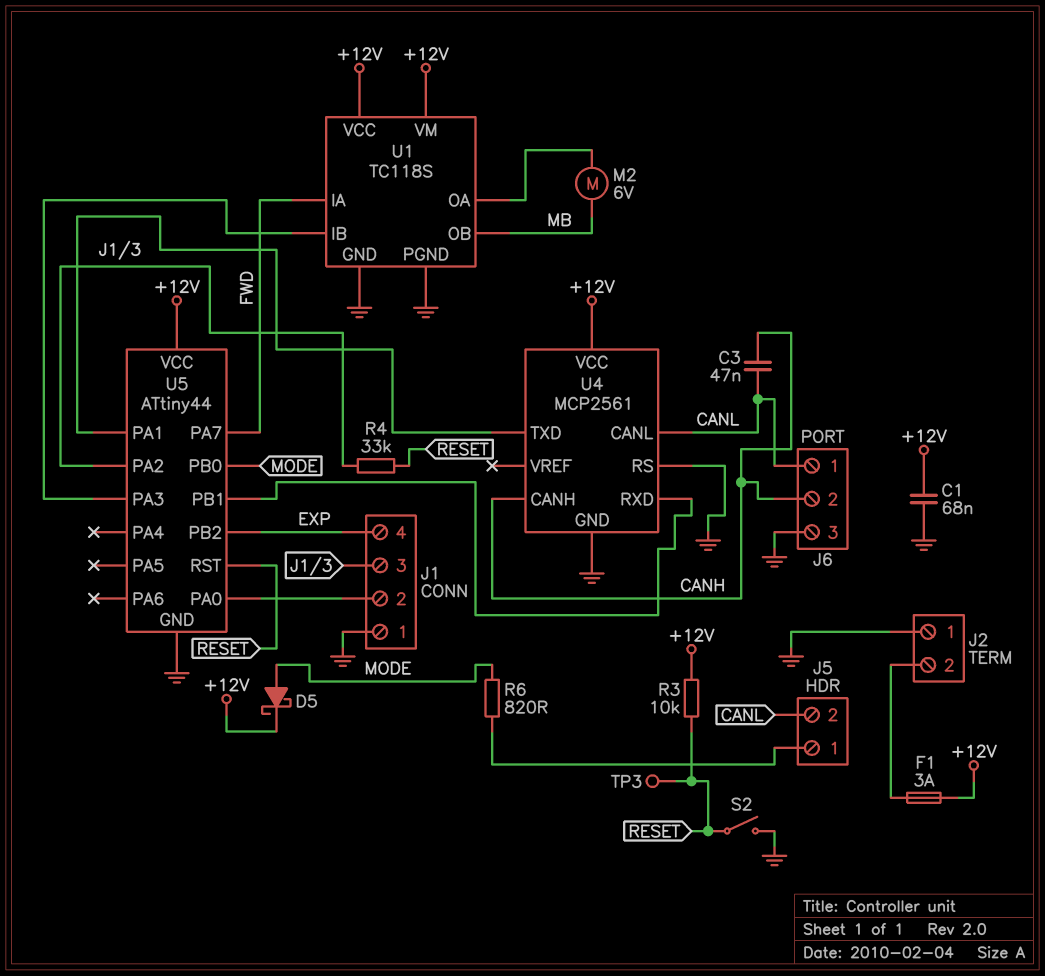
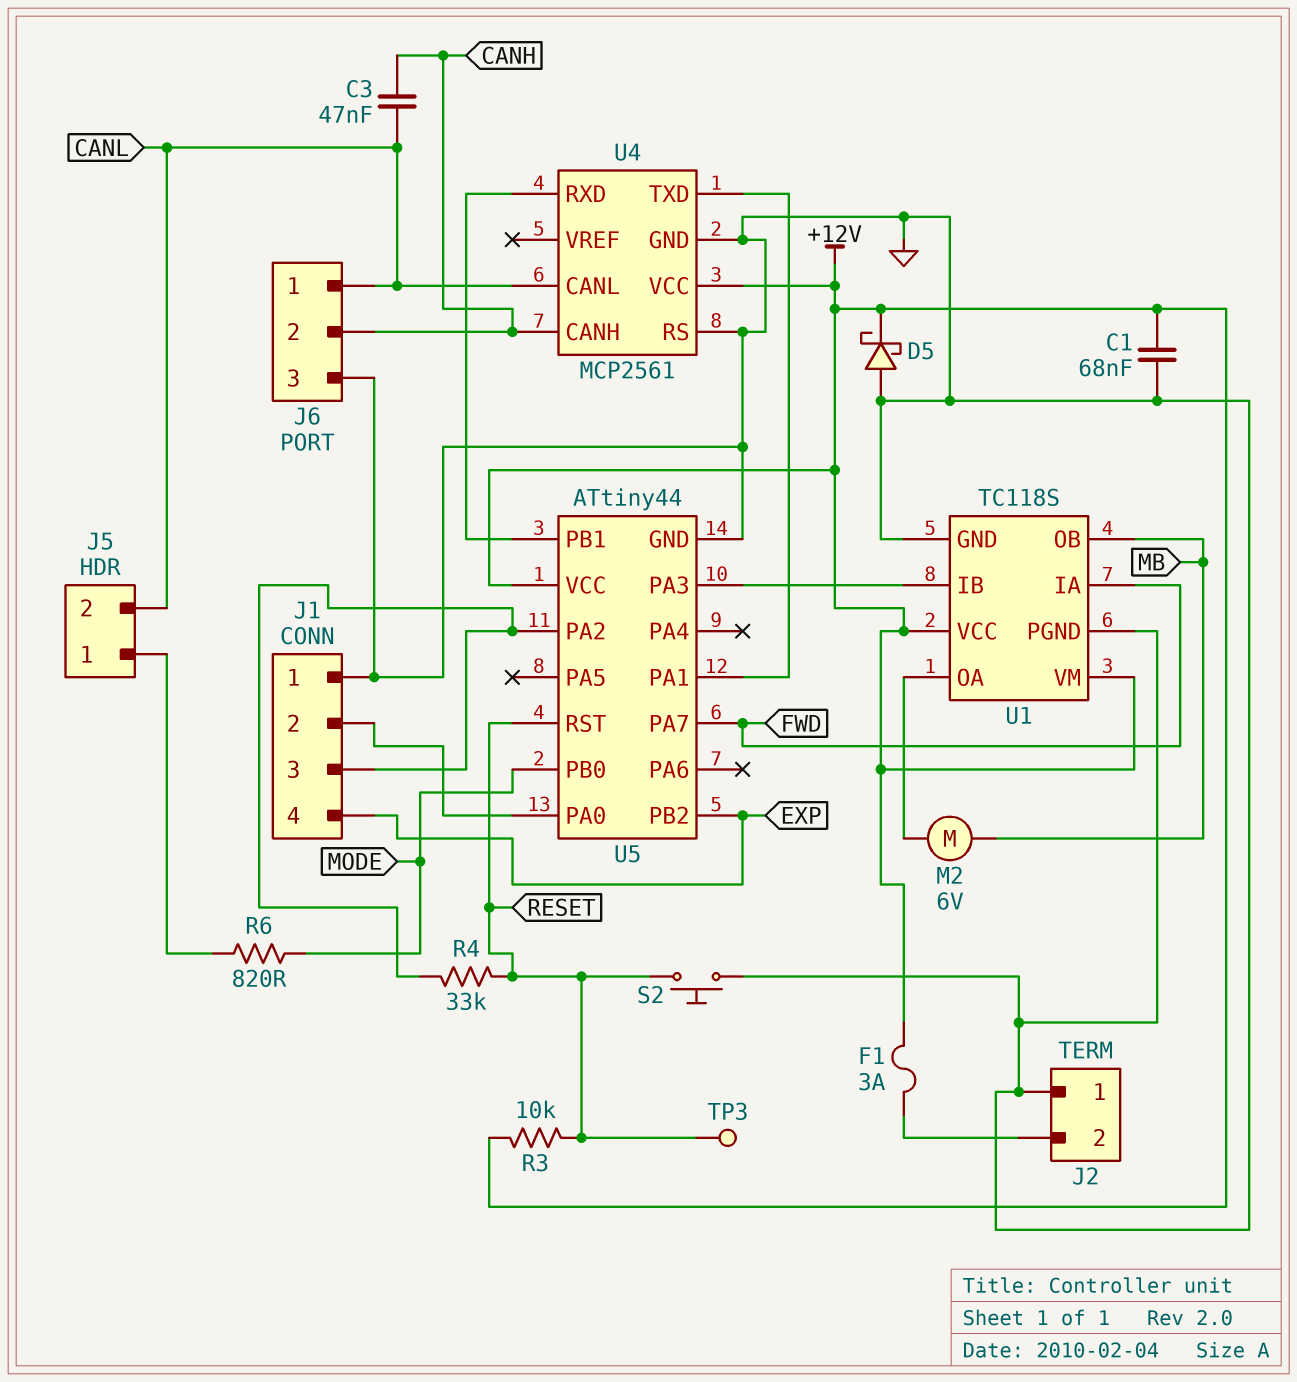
D5: schottky (A MODE, K +12V) -> schottky (A GND, K +12V)
S2: switch (GND, RESET) -> button (GND, RESET)

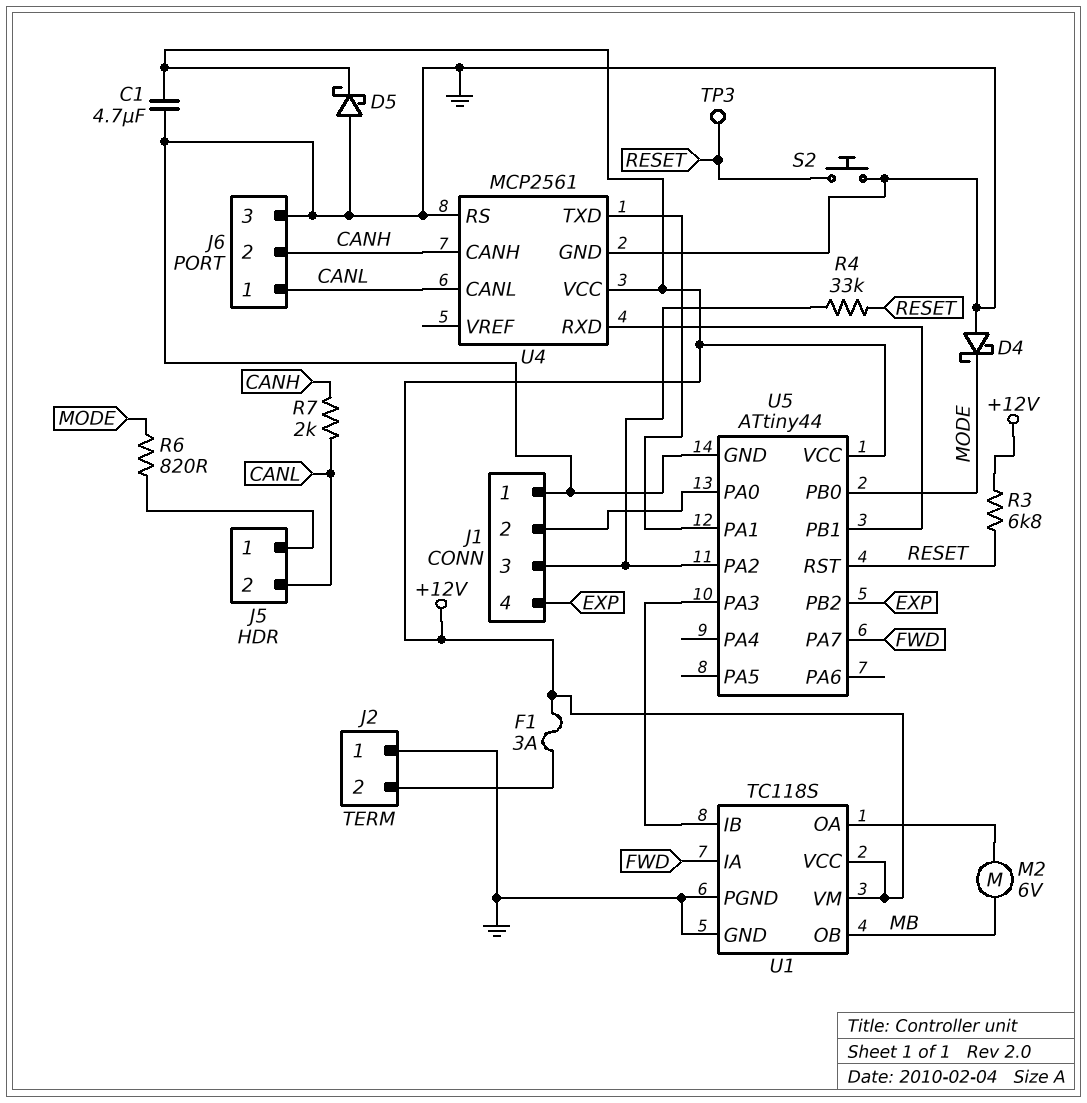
C1: 68nF (+12V, GND) -> 4.7uF (+12V, GND)
C3: 47nF (CANH, CANL) -> none
D4: none -> schottky (A GND, K MODE)
R3: 10k (+12V, RESET) -> 6.8k (+12V, RESET)
R7: none -> 2k (CANH, CANL)

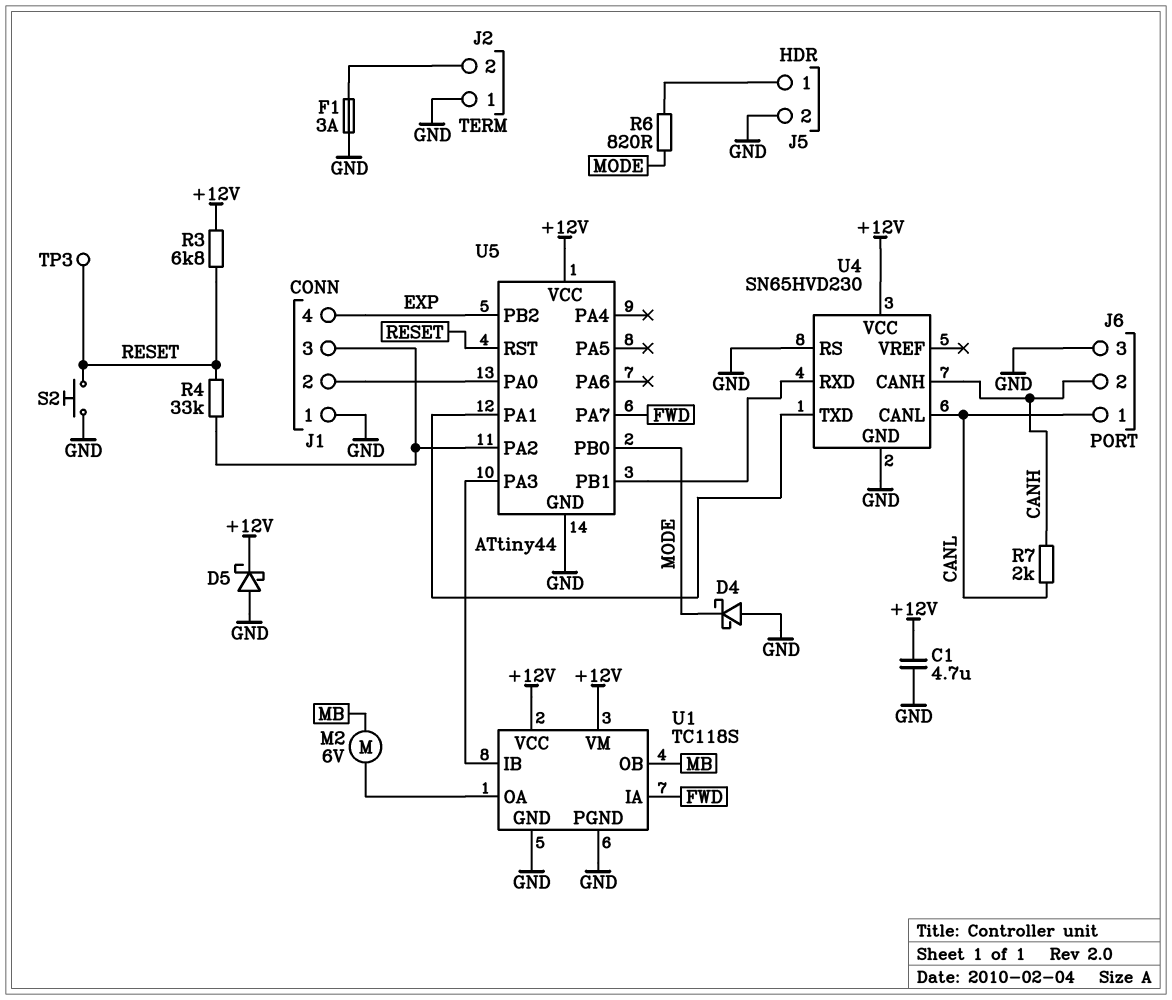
F1: 3A (+12V, J2/2) -> 3A (GND, J2/2)
J5 pin 2: CANL -> GND
U4: MCP2561 -> SN65HVD230

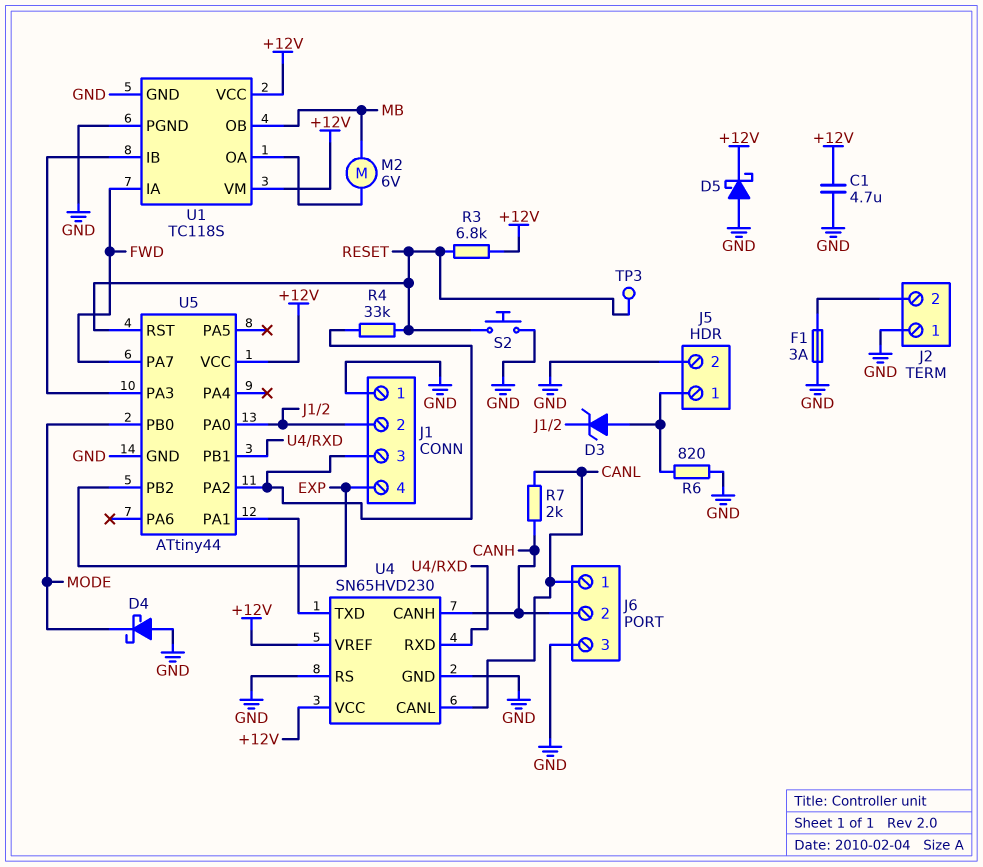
D3: none -> zener (A J5/1, K J1/2)
R6: 820 (J5/1, MODE) -> 820 (GND, J5/1)
U4 pin VREF: none -> +12V

